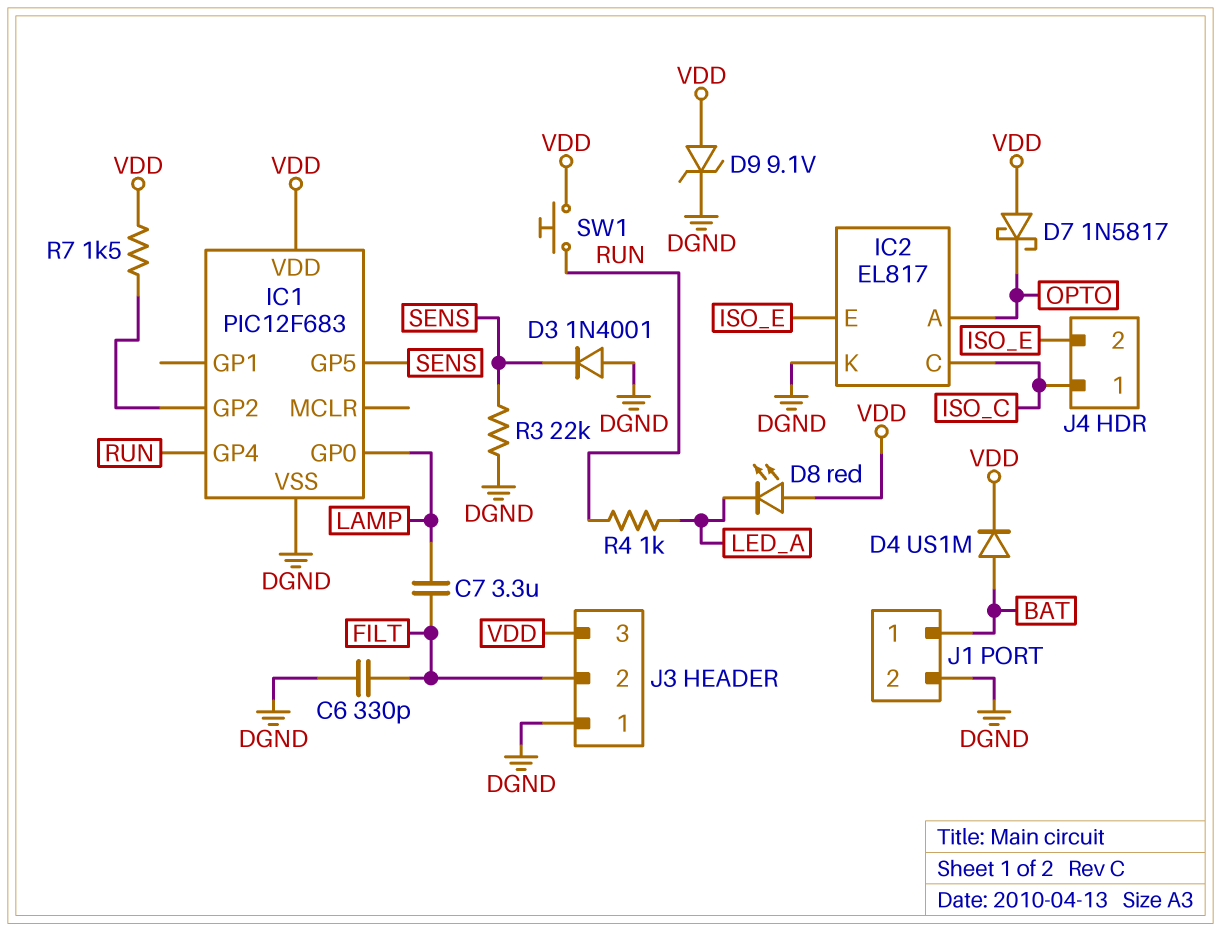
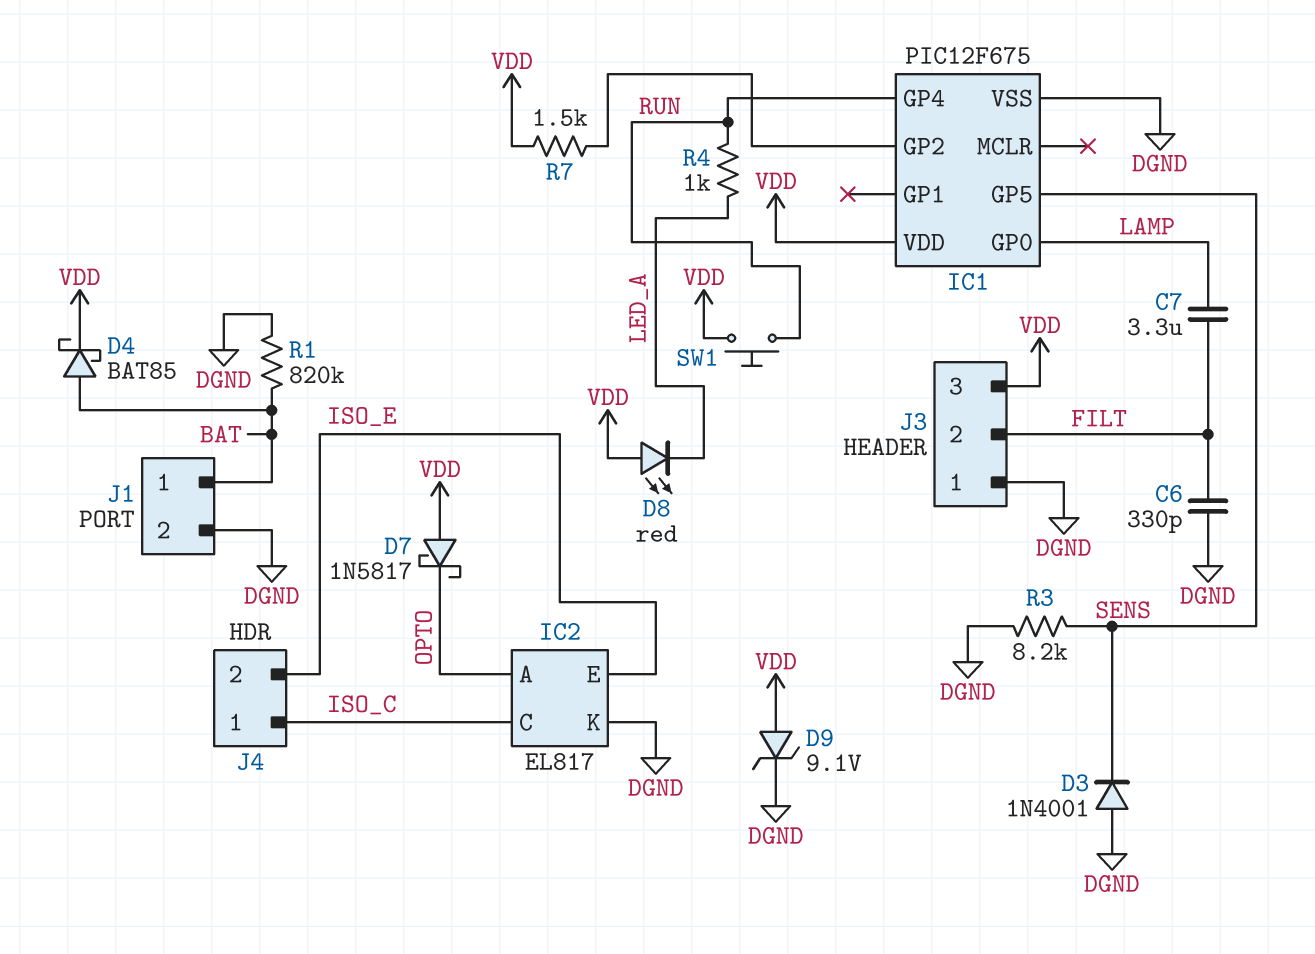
D4: diode US1M (A BAT, K VDD) -> schottky BAT85 (A BAT, K VDD)
IC1: PIC12F683 -> PIC12F675
R1: none -> 820k (BAT, DGND)
R3: 22k (DGND, SENS) -> 8.2k (DGND, SENS)

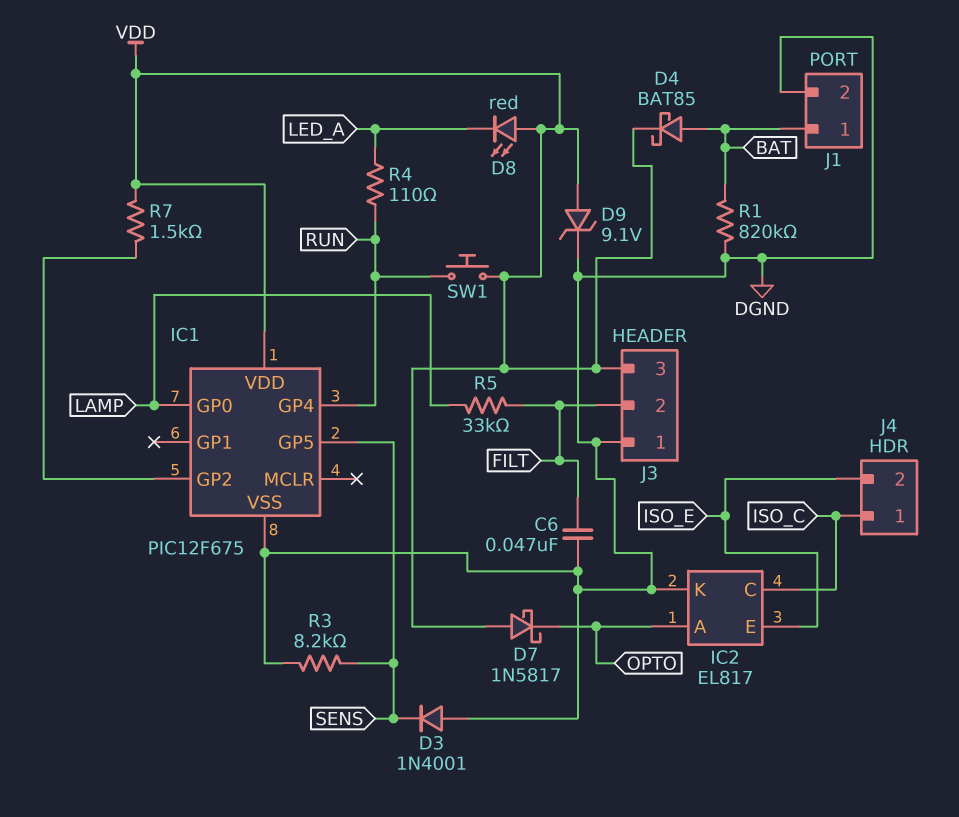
C6: 330pF (DGND, FILT) -> 47nF (DGND, FILT)
C7: 3.3uF (FILT, LAMP) -> none
R4: 1k (LED_A, RUN) -> 110 (LED_A, RUN)
R5: none -> 33k (FILT, LAMP)

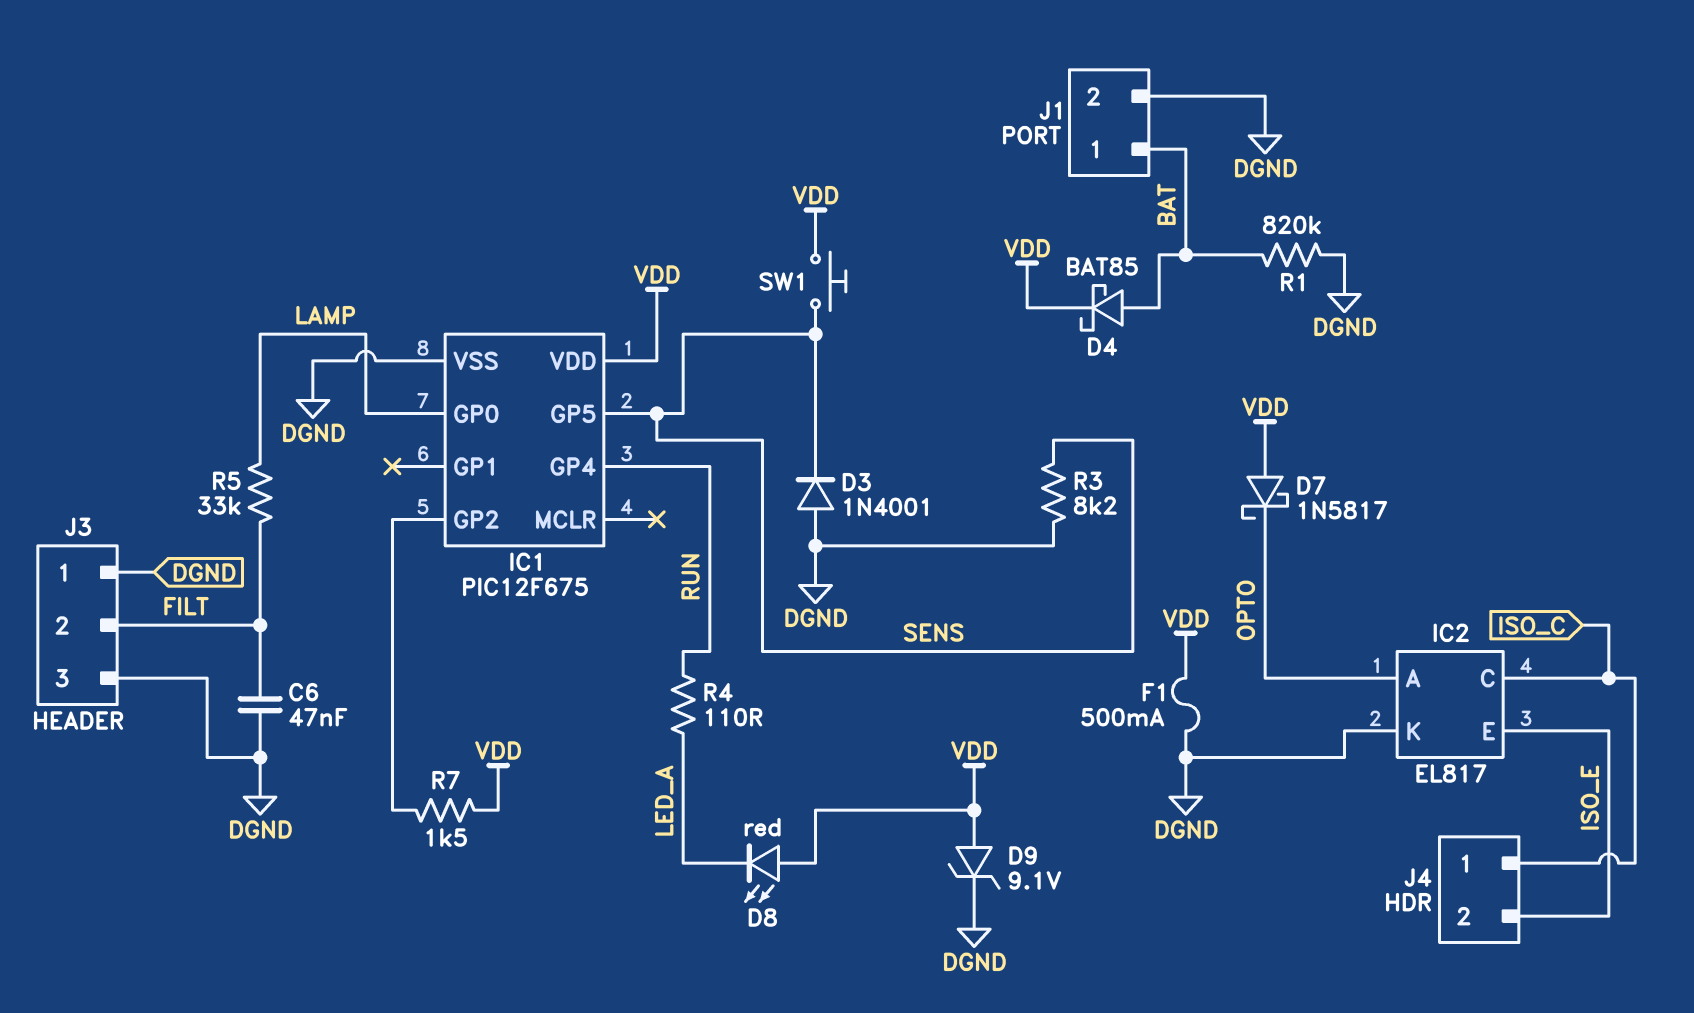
F1: none -> 500mA (DGND, VDD)
J3 pin 3: VDD -> DGND
SW1: button (RUN, VDD) -> button (SENS, VDD)

